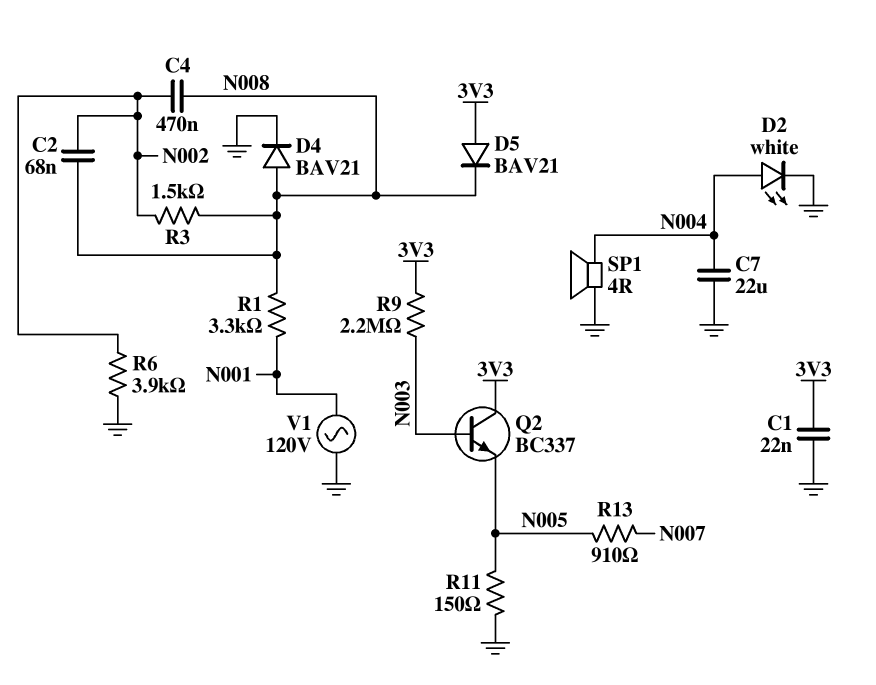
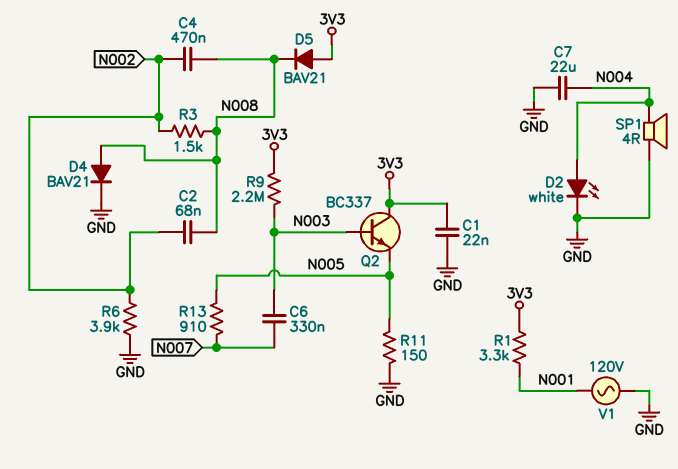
C6: none -> 330nF (N003, N007)
R1: 3.3k (N001, N008) -> 3.3k (3V3, N001)

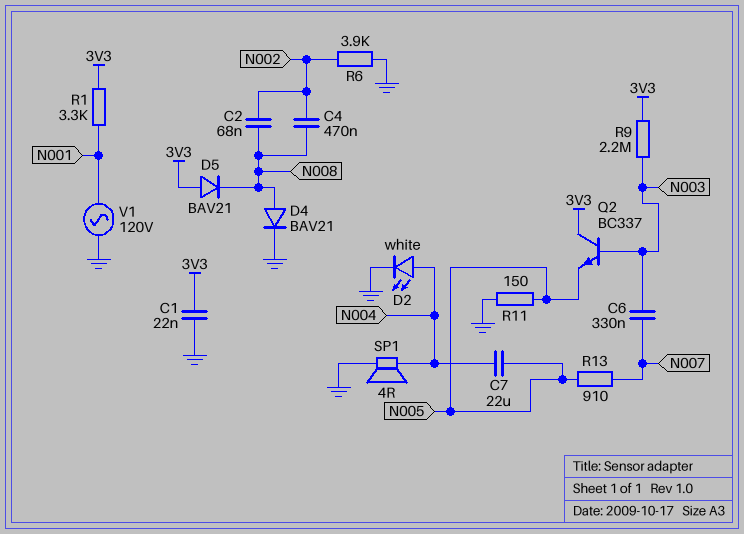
C7: 22uF (GND, N004) -> 22uF (N004, N005)
R3: 1.5k (N002, N008) -> none

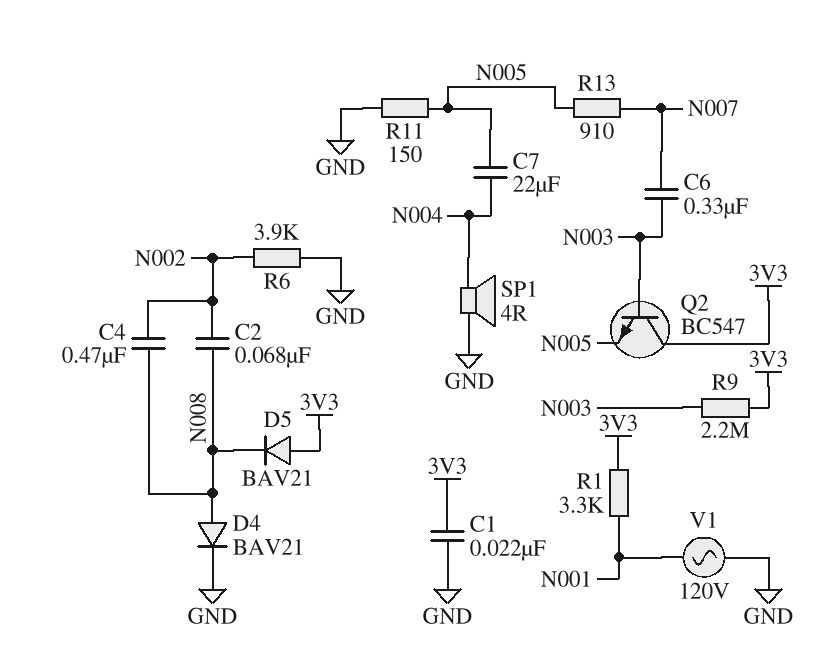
D2: LED white (A N004, K GND) -> none
Q2: NPN BC337 (B N003, C 3V3, E N005) -> NPN BC547 (B N003, C 3V3, E N005)

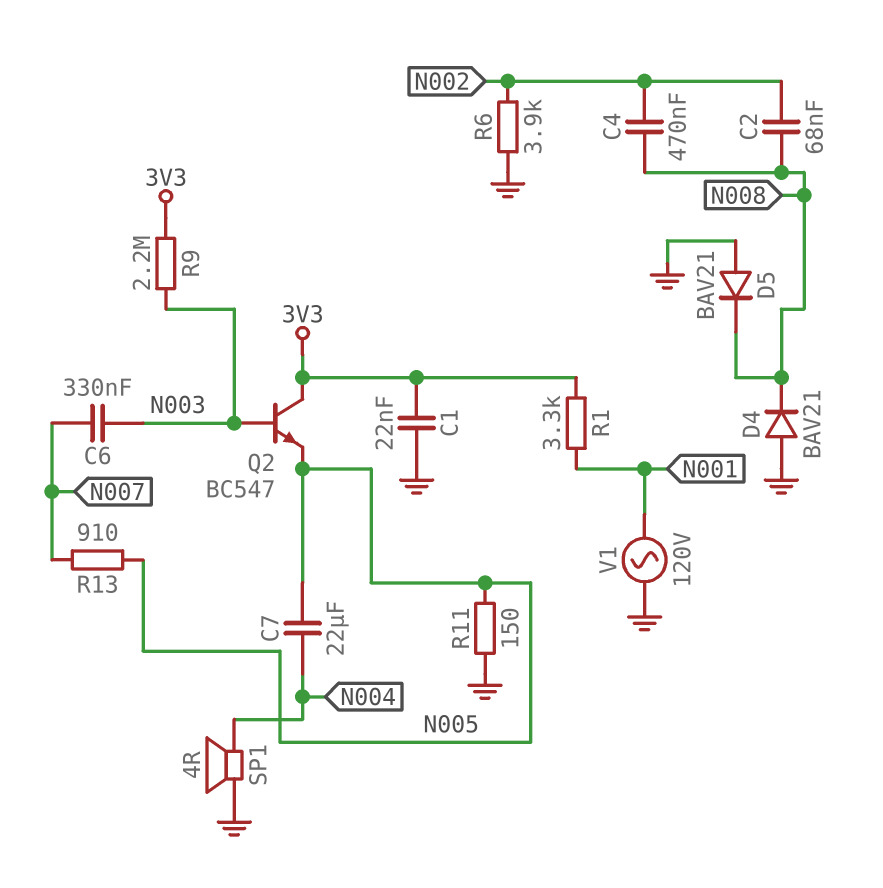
D4: diode BAV21 (A N008, K GND) -> diode BAV21 (A GND, K N008)
D5: diode BAV21 (A 3V3, K N008) -> diode BAV21 (A GND, K N008)

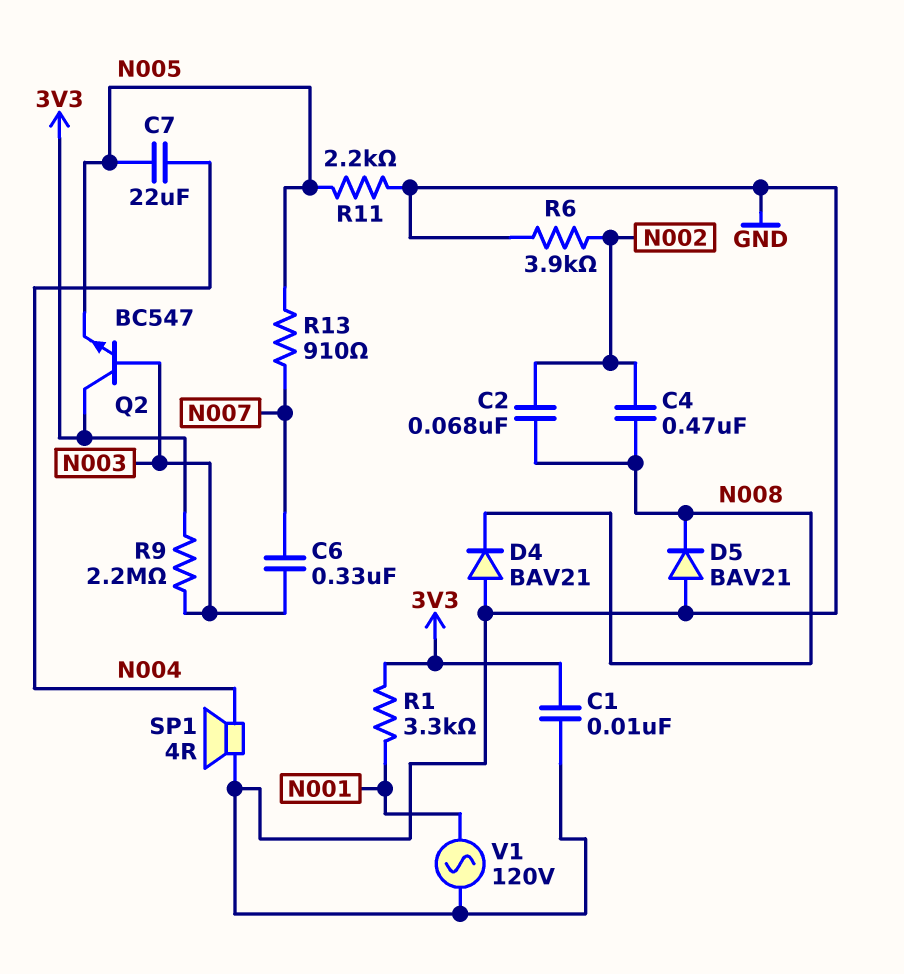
C1: 22nF (3V3, GND) -> 10nF (3V3, GND)
R11: 150 (GND, N005) -> 2.2k (GND, N005)

